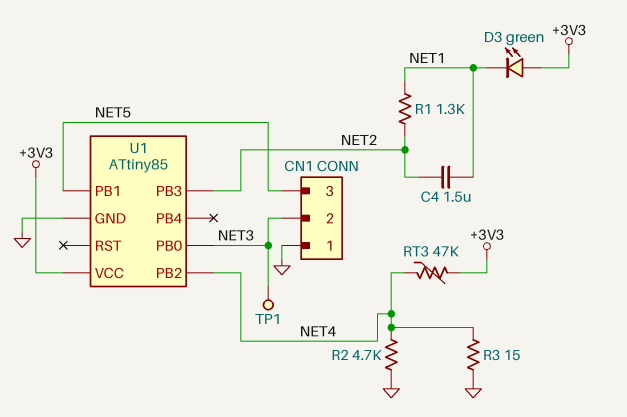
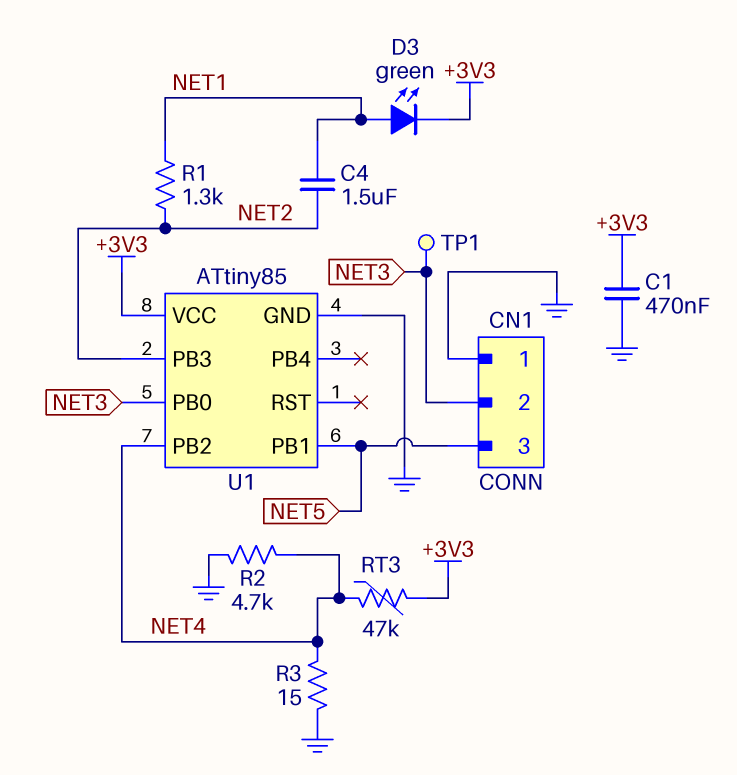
C1: none -> 470nF (+3V3, GND)
D3: LED green (A +3V3, K NET1) -> LED green (A NET1, K +3V3)

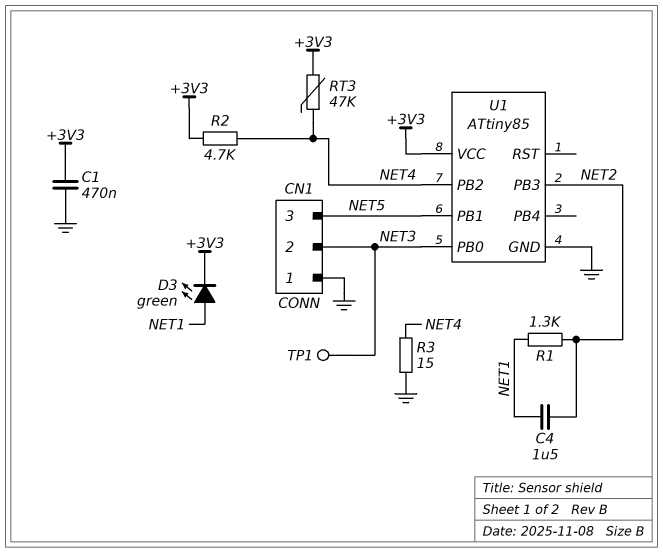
R2: 4.7k (GND, NET4) -> 4.7k (+3V3, NET4)

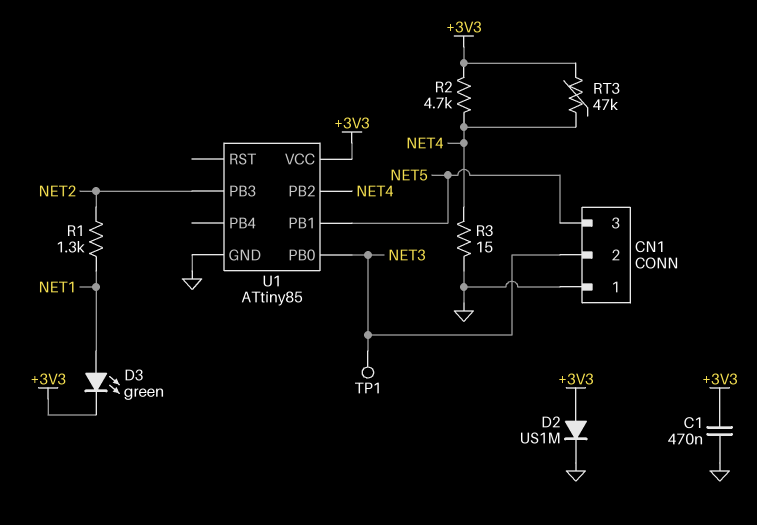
C4: 1.5uF (NET1, NET2) -> none
D2: none -> diode US1M (A +3V3, K GND)

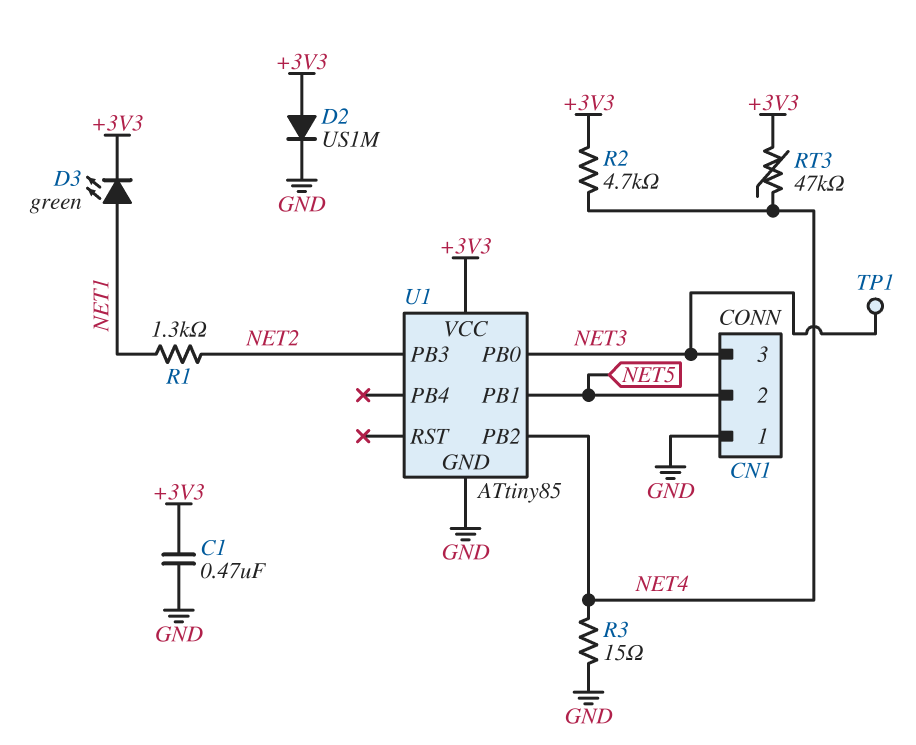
CN1 pin 2: NET3 -> NET5
CN1 pin 3: NET5 -> NET3

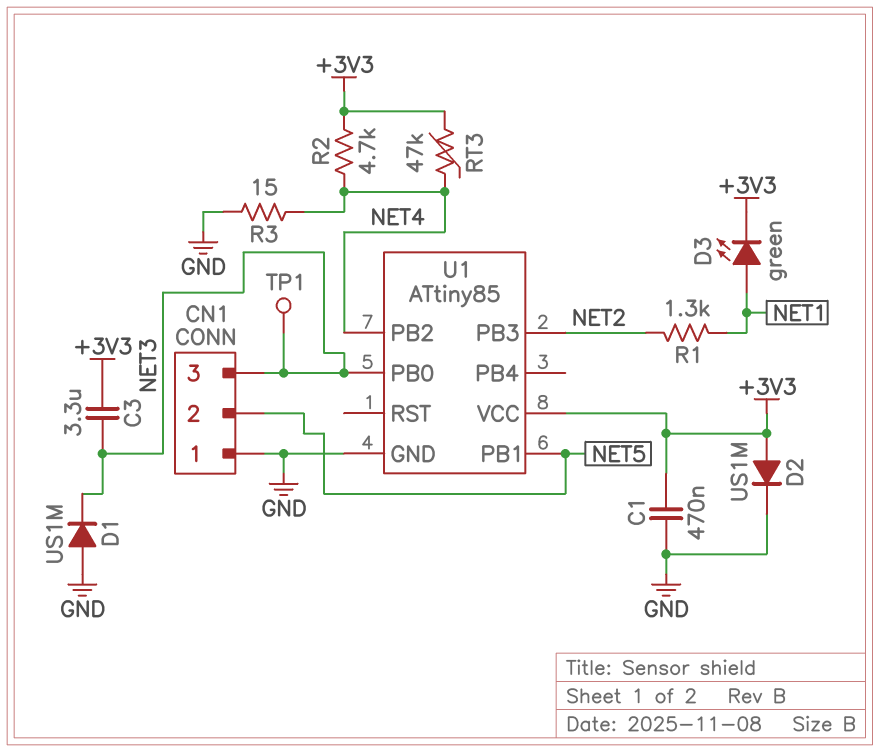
C3: none -> 3.3uF (+3V3, NET3)
D1: none -> diode US1M (A GND, K NET3)

